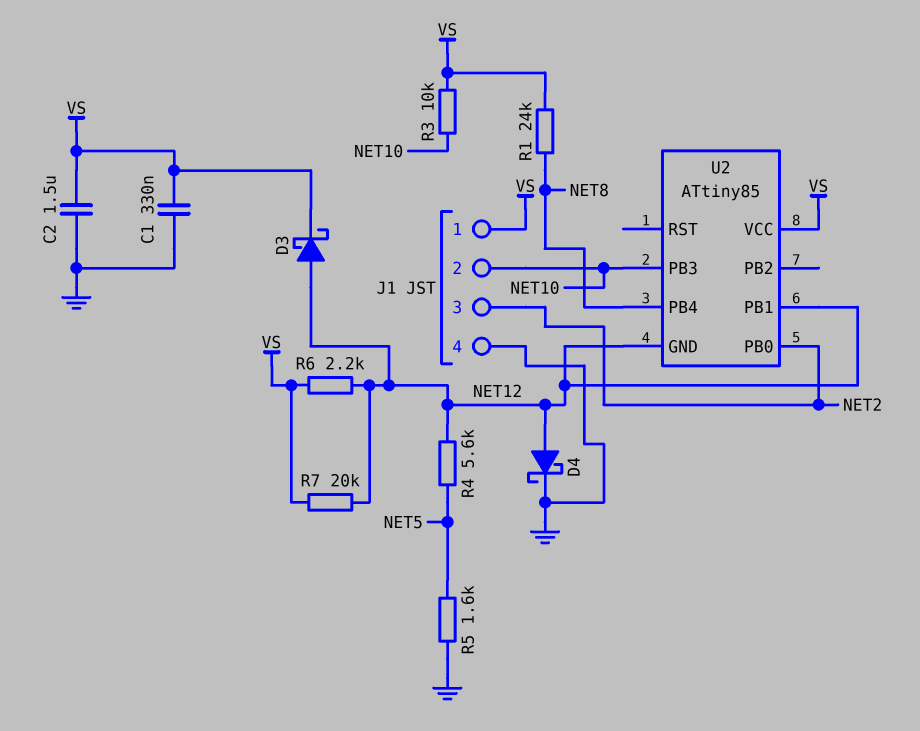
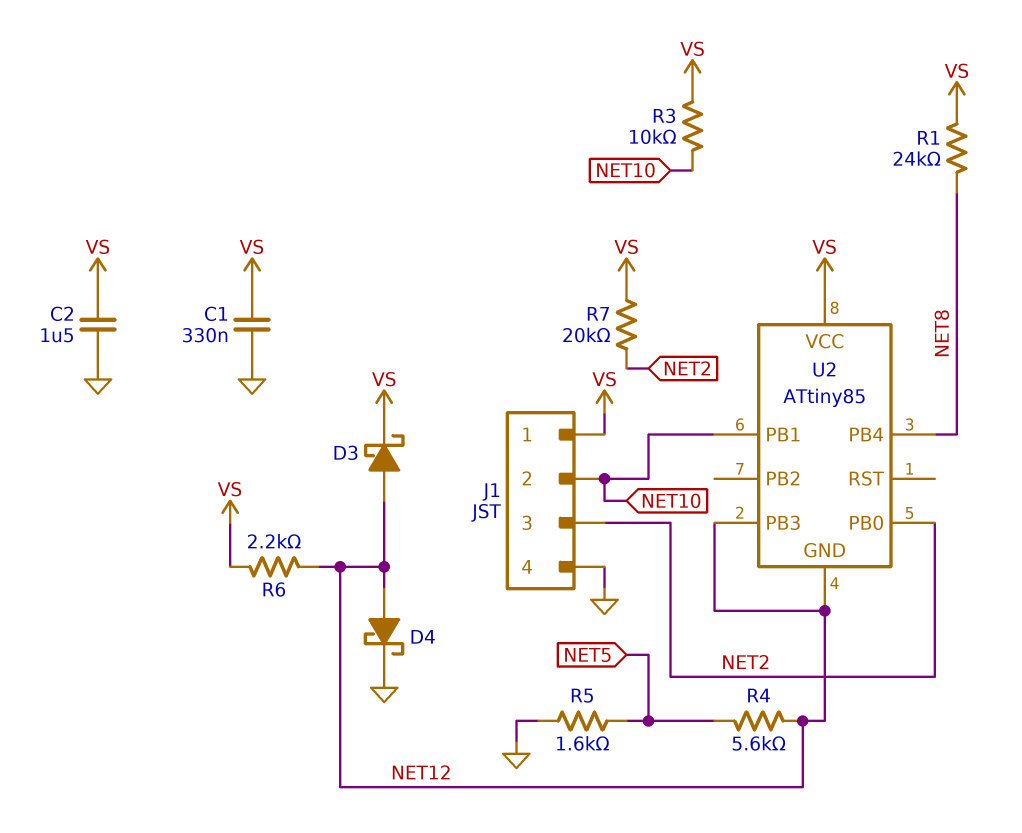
R7: 20k (NET12, VS) -> 20k (NET2, VS)
U2 pin PB1: NET12 -> NET10
U2 pin PB3: NET10 -> NET12

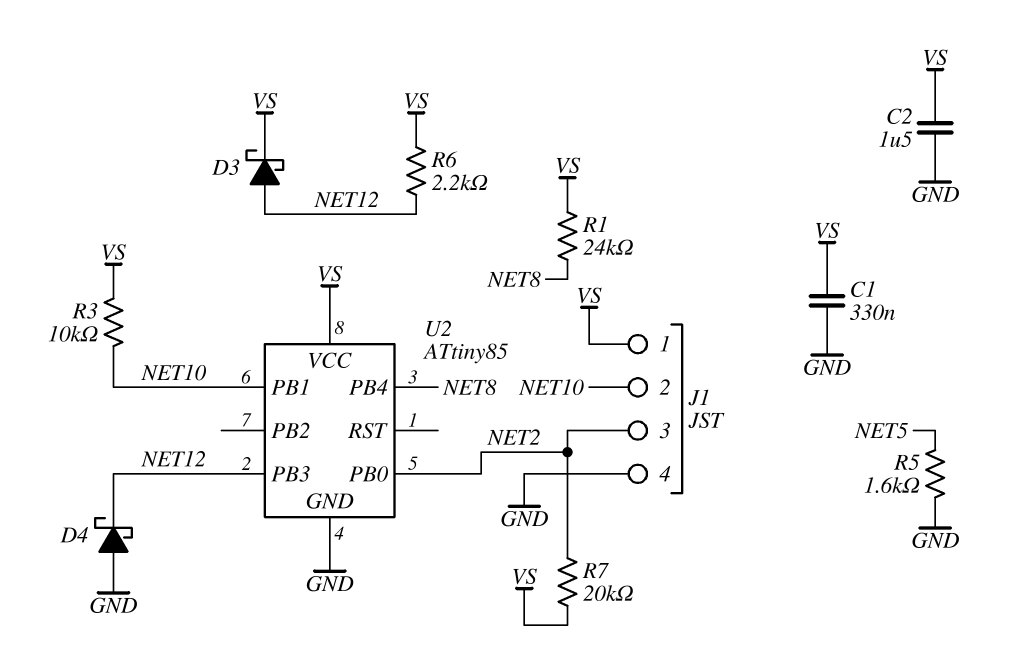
D4: schottky (A NET12, K GND) -> schottky (A GND, K NET12)
R4: 5.6k (NET5, NET12) -> none
U2 pin GND: NET12 -> GND

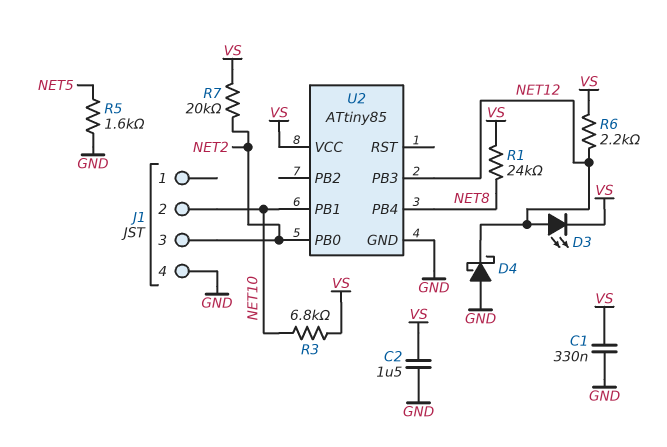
D3: schottky (A NET12, K VS) -> LED (A NET12, K VS)
J1 pin 1: VS -> none
R3: 10k (NET10, VS) -> 6.8k (NET10, VS)

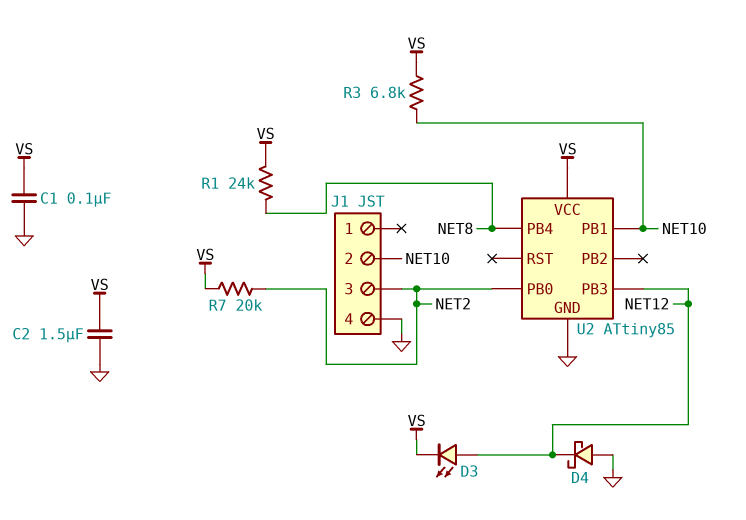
C1: 330nF (GND, VS) -> 100nF (GND, VS)
R5: 1.6k (GND, NET5) -> none
R6: 2.2k (NET12, VS) -> none

